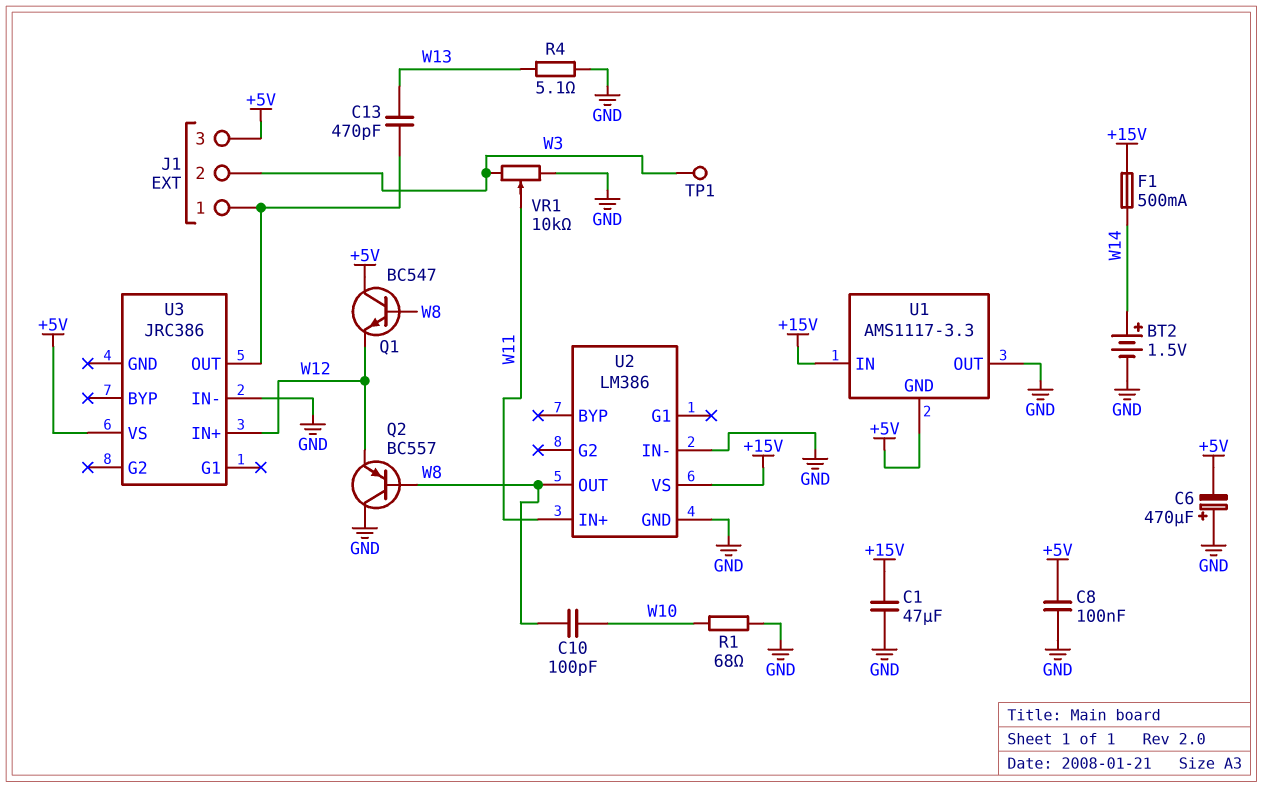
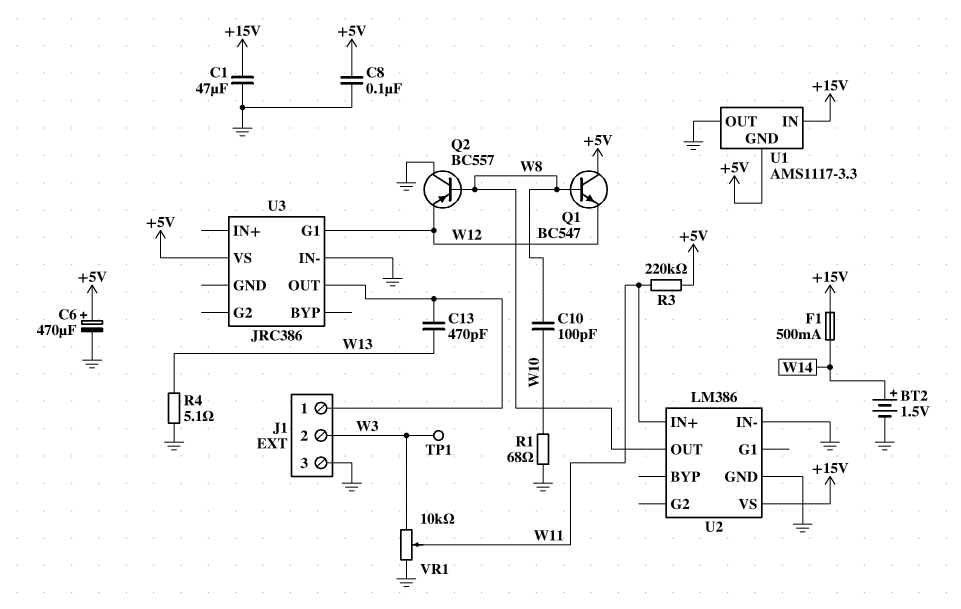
C6: 470uF (plus GND, minus +5V) -> 470uF (plus +5V, minus GND)
J1 pin 3: +5V -> GND
R3: none -> 220k (+5V, W11)
U3 pin G1: none -> W12
U3 pin IN+: W12 -> none

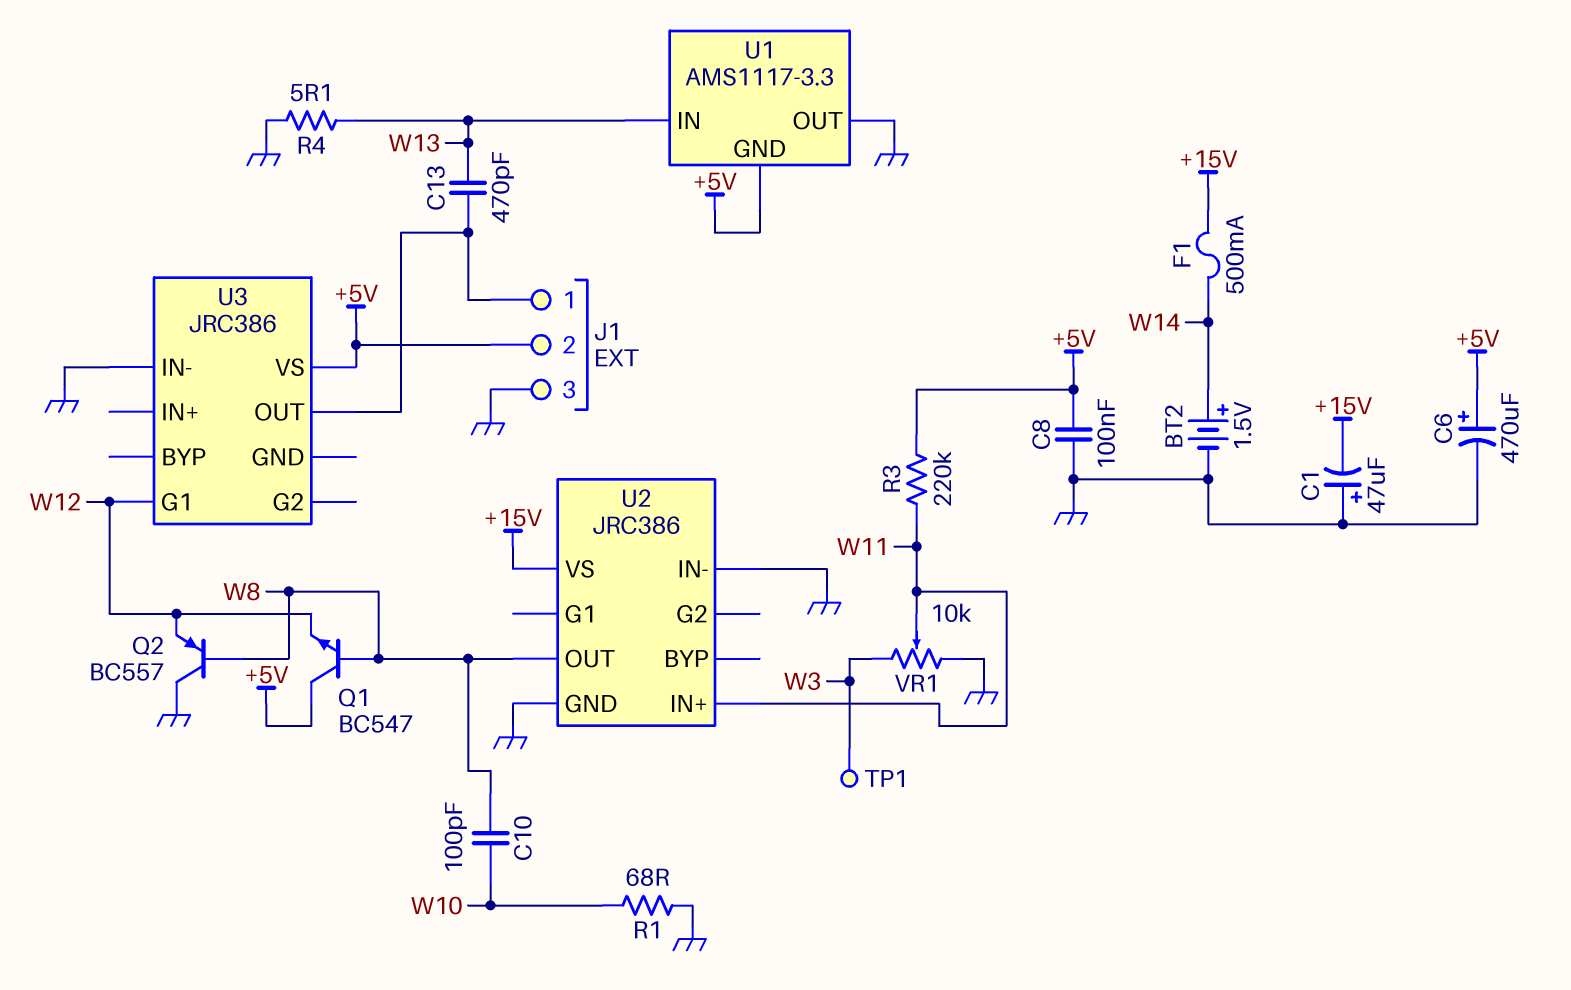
C1: 47uF (+15V, GND) -> 47uF (plus GND, minus +15V)
J1 pin 2: W3 -> +5V
U1 pin IN: +15V -> W13
U2: LM386 -> JRC386

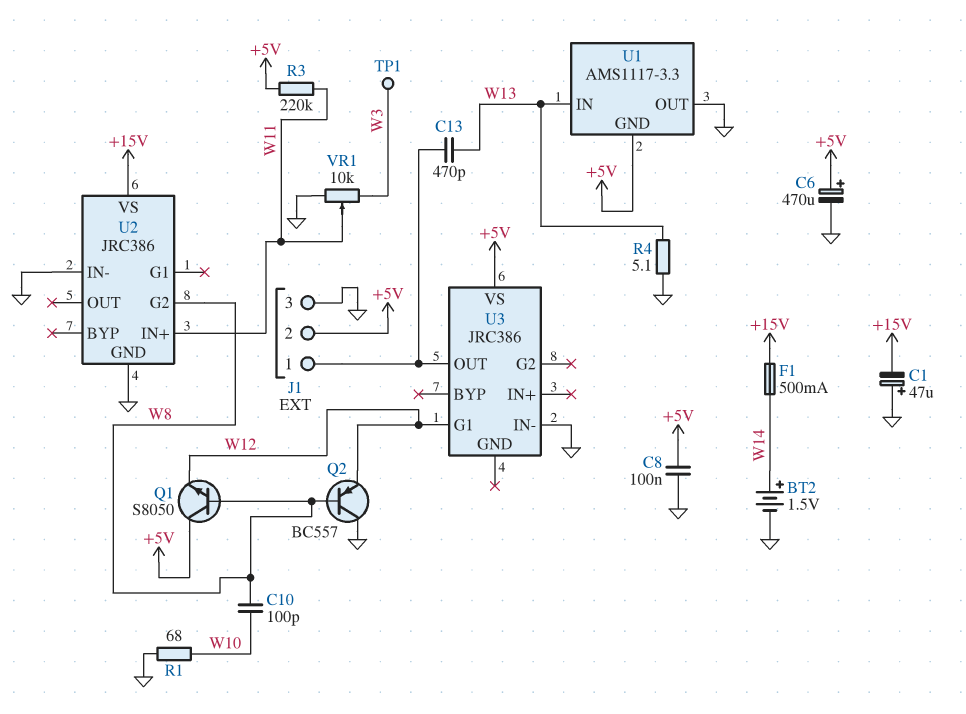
Q1: NPN BC547 (B W8, C +5V, E W12) -> NPN S8050 (B W8, C +5V, E W12)
U2 pin G2: none -> W8
U2 pin OUT: W8 -> none

